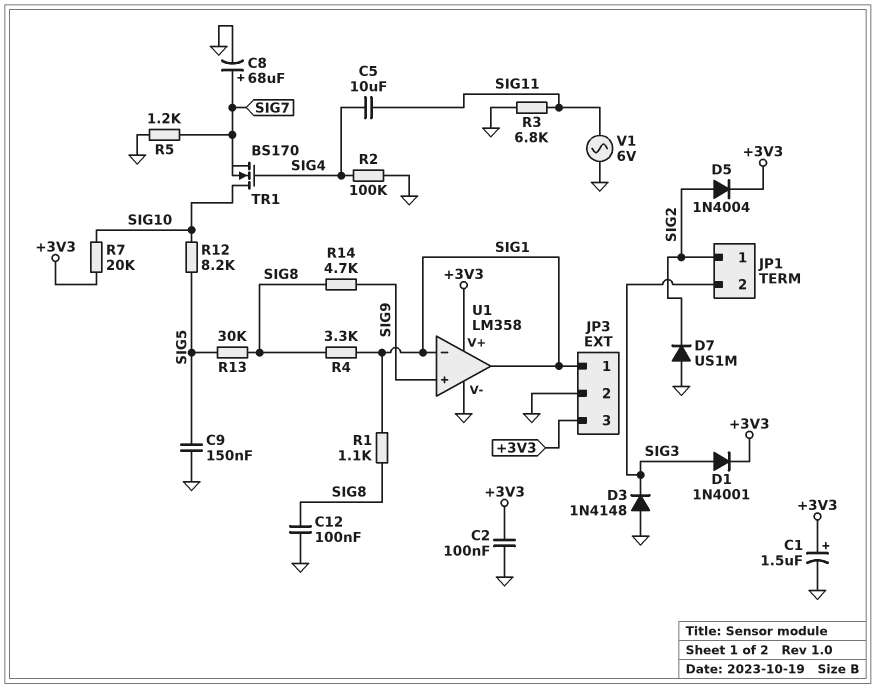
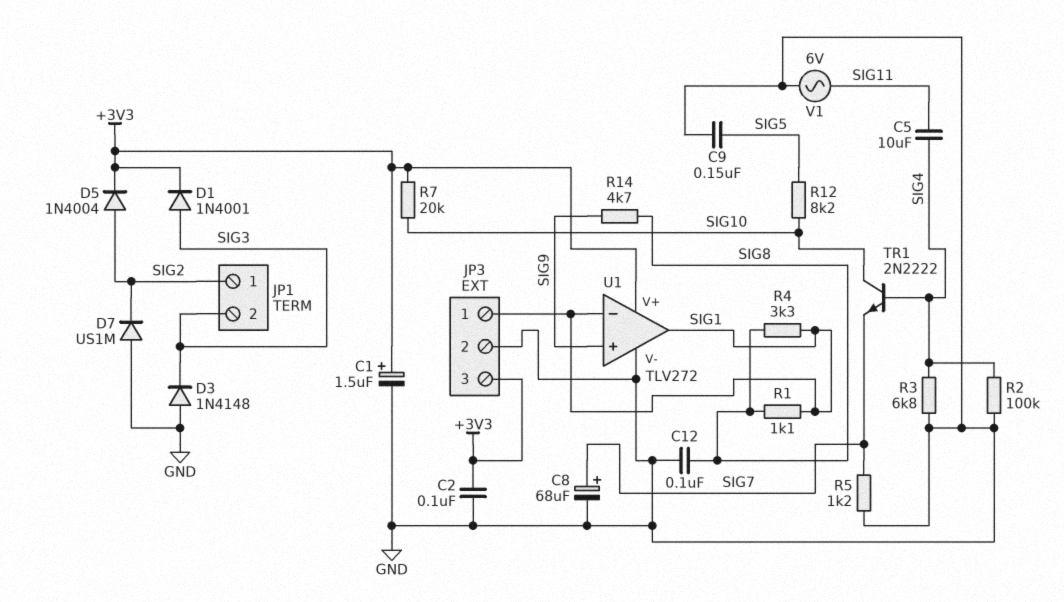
R3: 6.8k (GND, SIG11) -> 6.8k (GND, SIG4)
R13: 30k (SIG5, SIG8) -> none
TR1: NMOS BS170 (G SIG4, D SIG10, S SIG7) -> NPN 2N2222 (B SIG4, C SIG10, E SIG7)
U1: LM358 -> TLV272

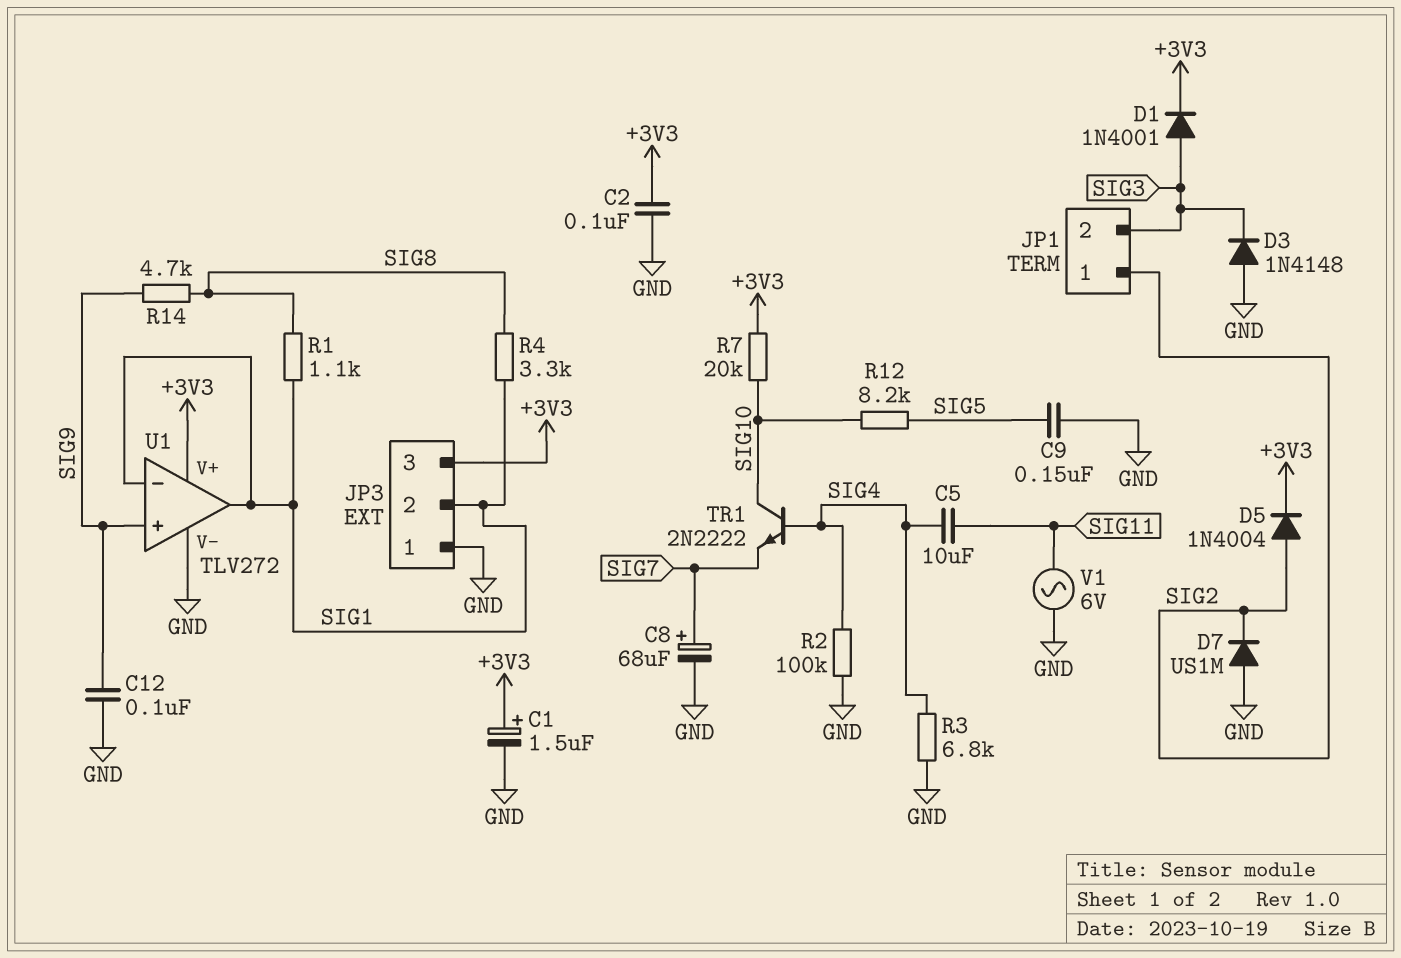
C12: 100nF (GND, SIG8) -> 100nF (GND, SIG9)
JP3 pin 1: SIG1 -> GND
JP3 pin 2: GND -> SIG1
R5: 1.2k (GND, SIG7) -> none

